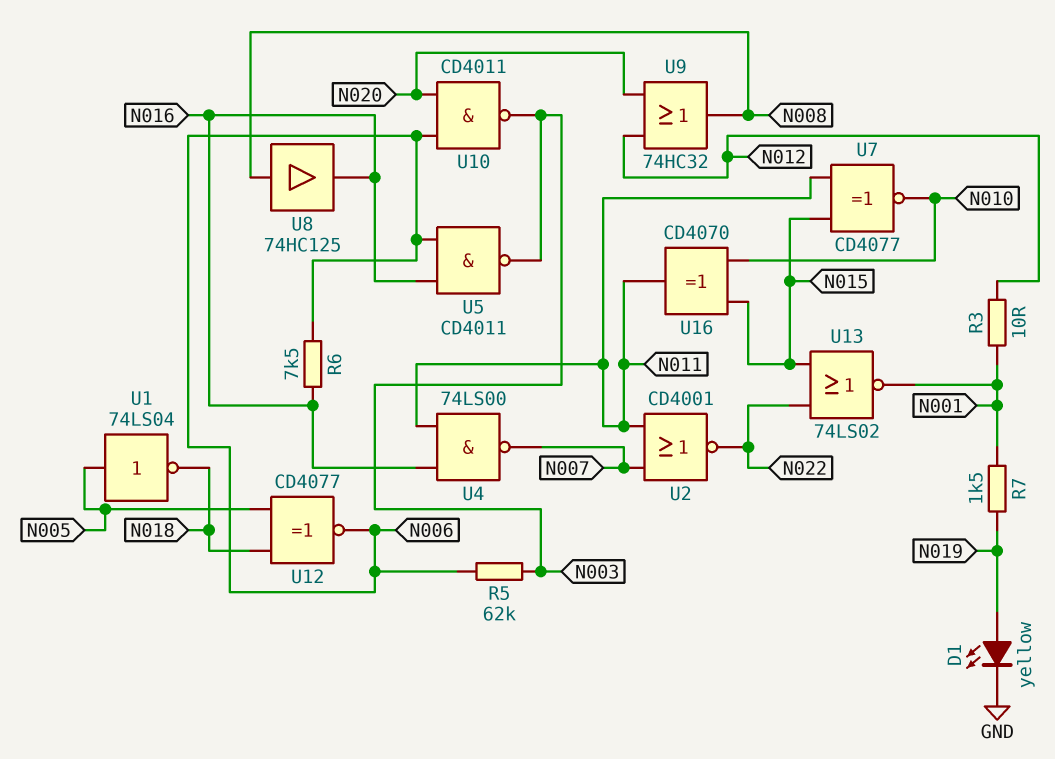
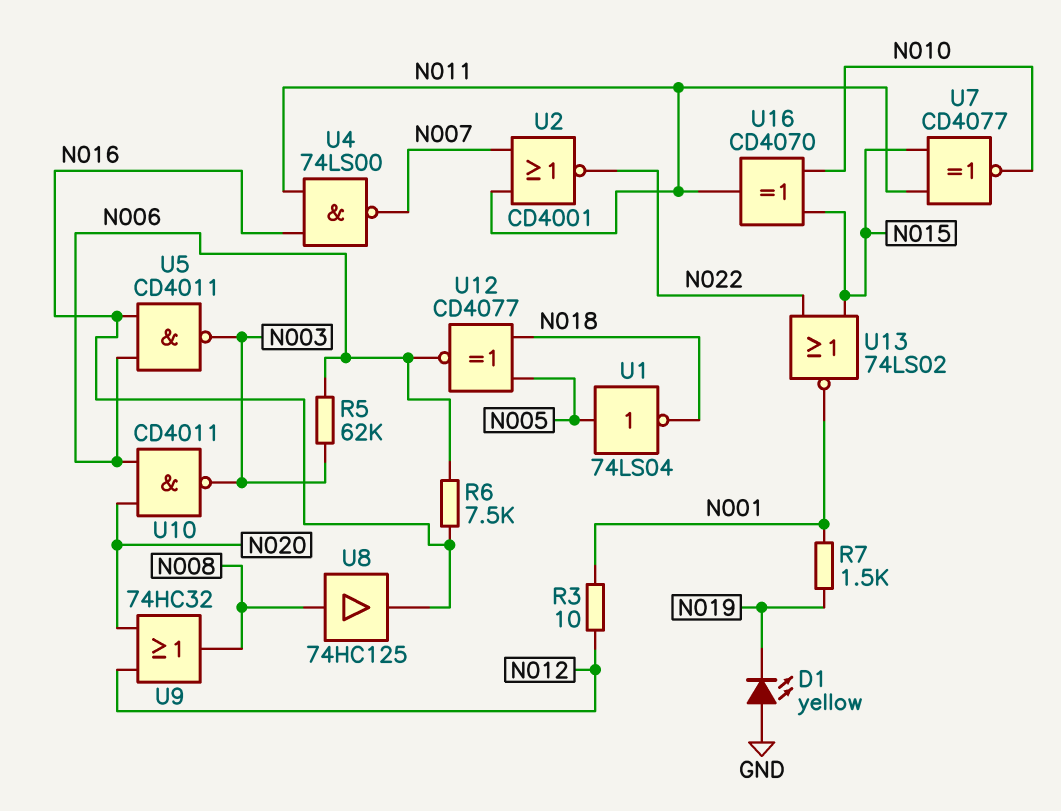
D1: LED yellow (A N019, K GND) -> LED yellow (A GND, K N019)

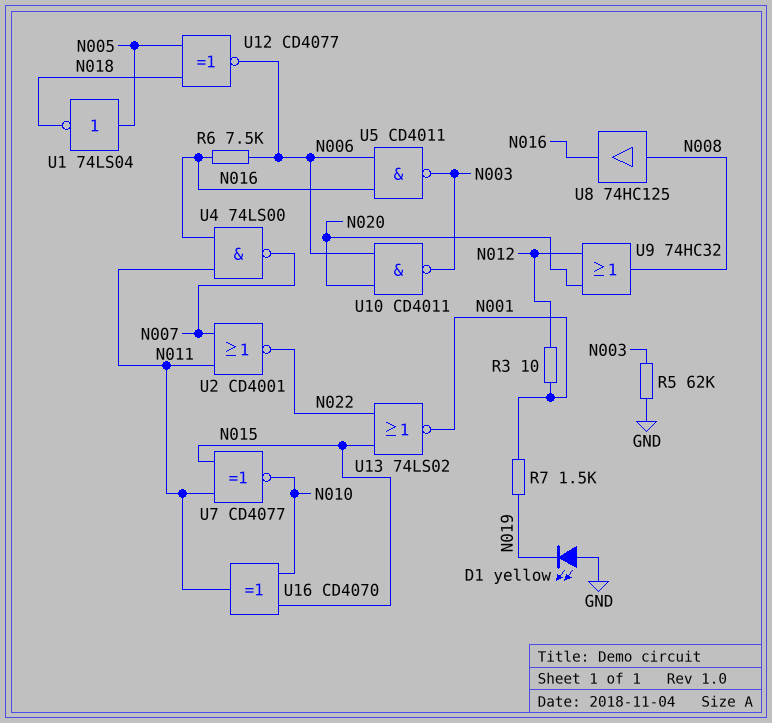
R5: 62k (N003, N006) -> 62k (GND, N003)

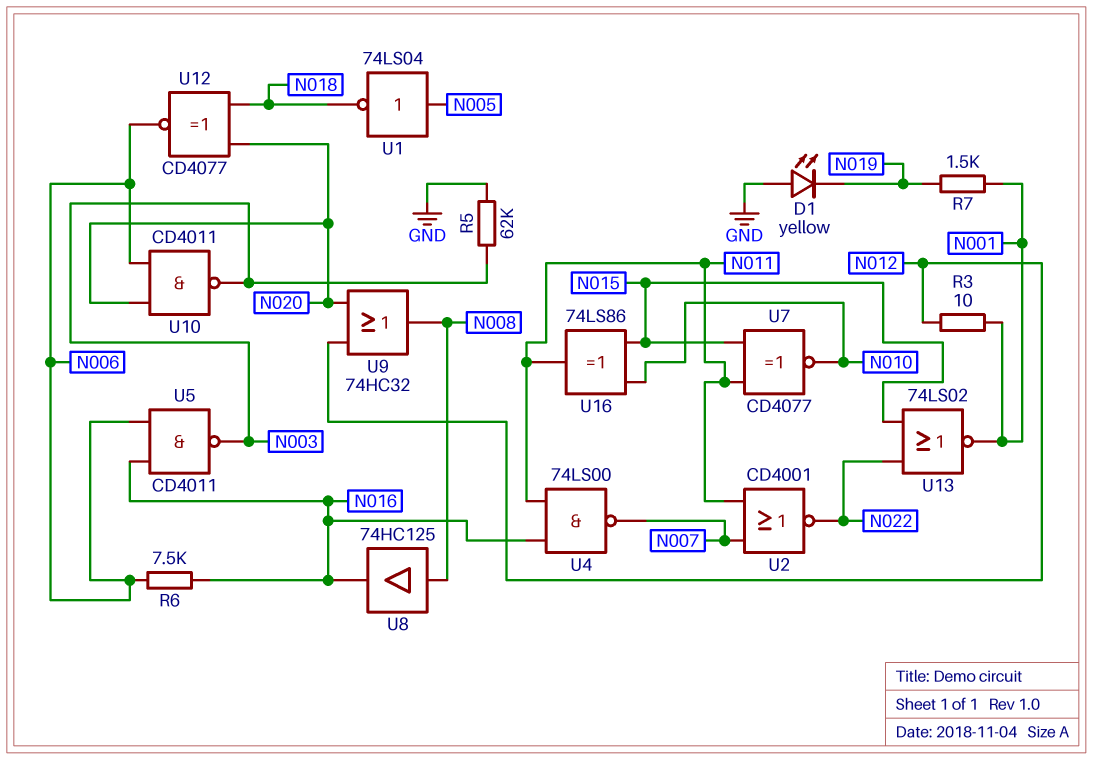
U12: XNOR CD4077 (in N005, in N018, out N006) -> XNOR CD4077 (in N018, in N020, out N006)
U16: XOR CD4070 (in N010, in N015, out N011) -> XOR 74LS86 (in N010, in N015, out N011)

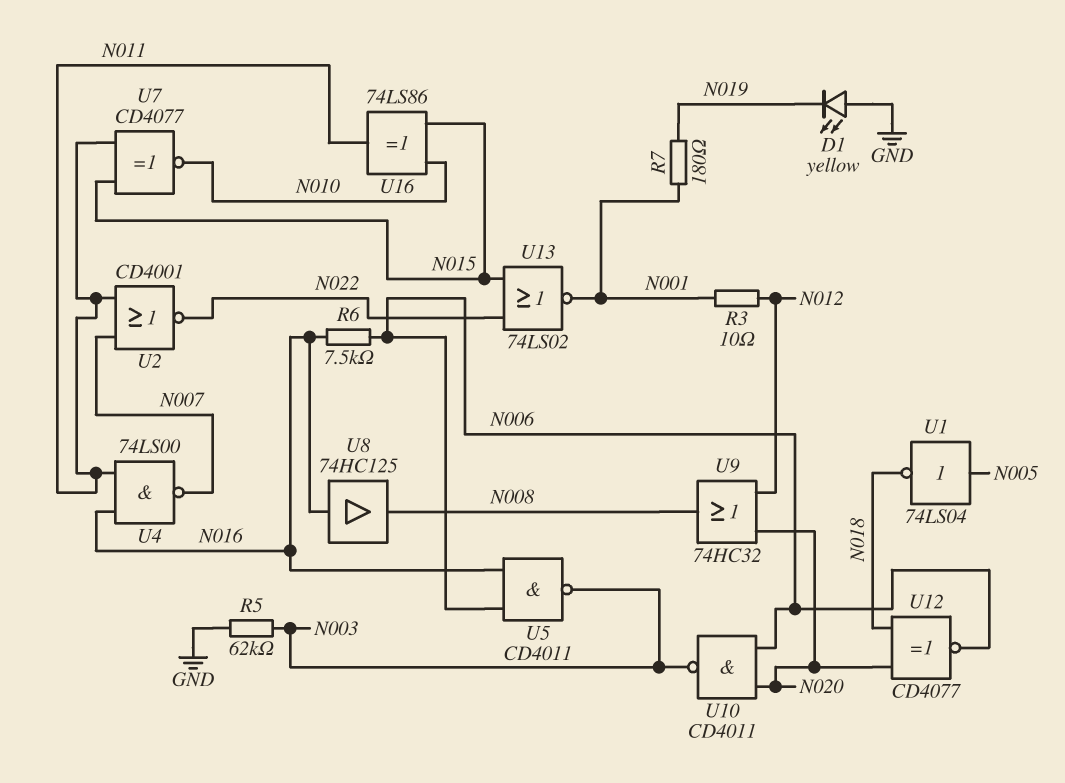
R7: 1.5k (N001, N019) -> 180 (N001, N019)
U8: buffer 74HC125 (in N008, out N016) -> buffer 74HC125 (in N016, out N008)

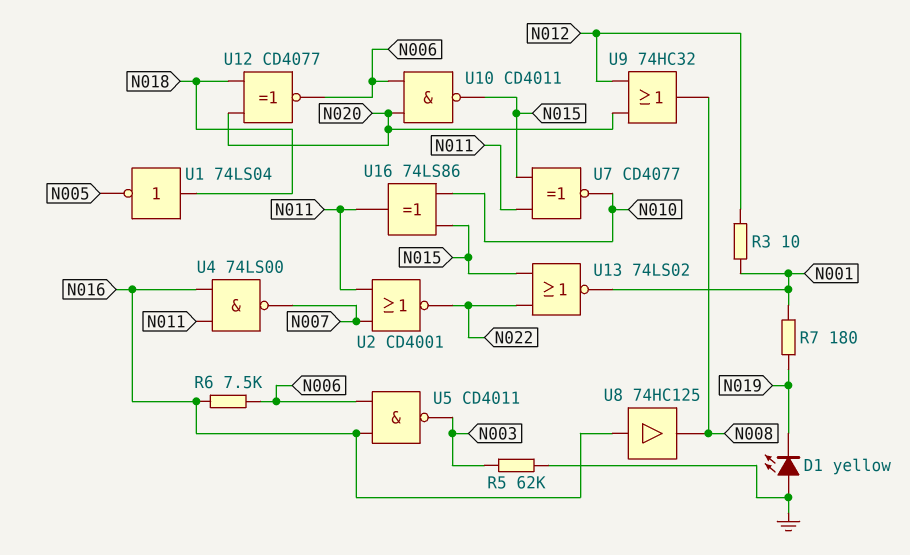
U1: NOT 74LS04 (in N005, out N018) -> NOT 74LS04 (in N018, out N005)
U10: NAND CD4011 (in N006, in N020, out N003) -> NAND CD4011 (in N006, in N020, out N015)

